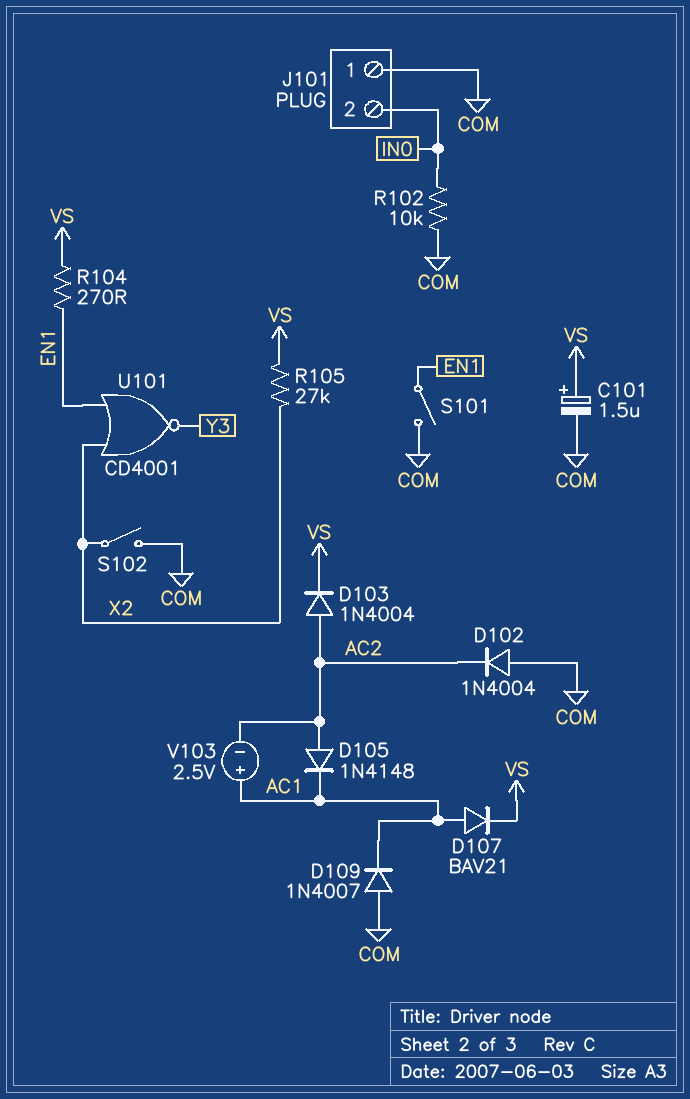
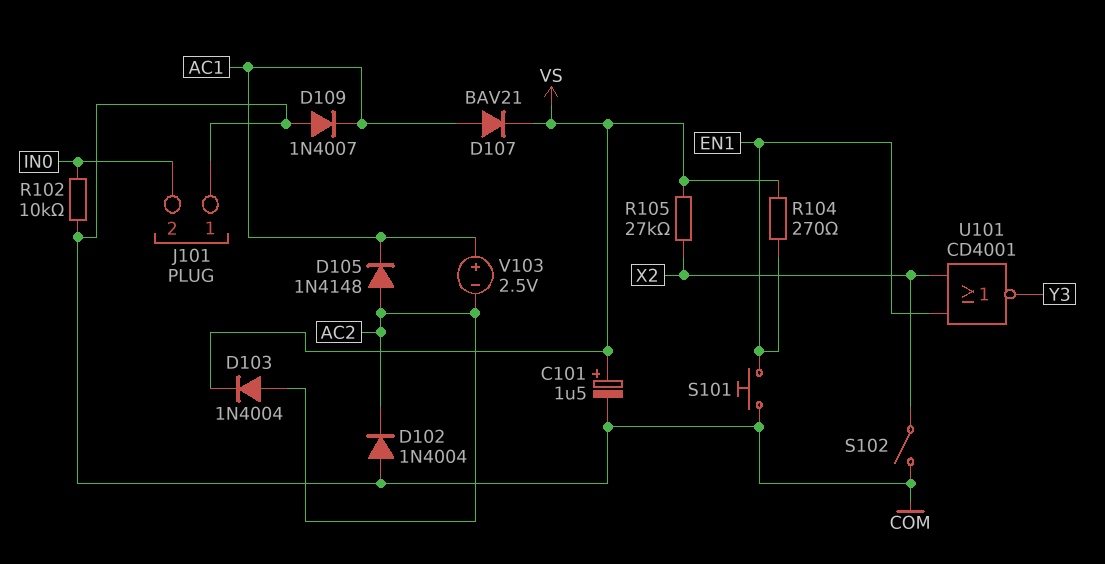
S101: switch (COM, EN1) -> button (COM, EN1)

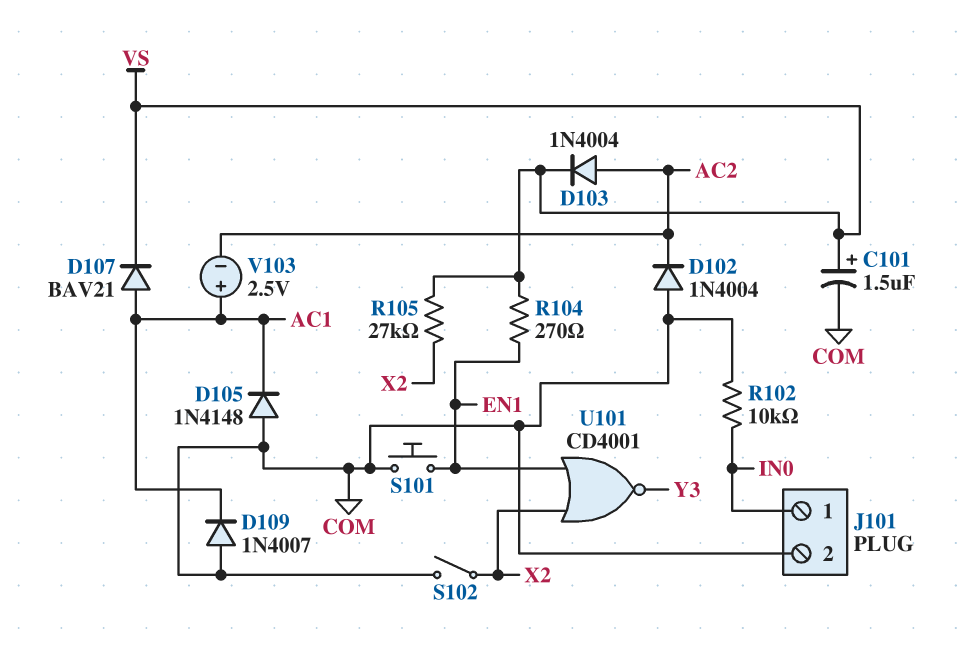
D105: diode 1N4148 (A AC2, K AC1) -> diode 1N4148 (A COM, K AC1)
J101 pin 1: COM -> IN0
J101 pin 2: IN0 -> COM

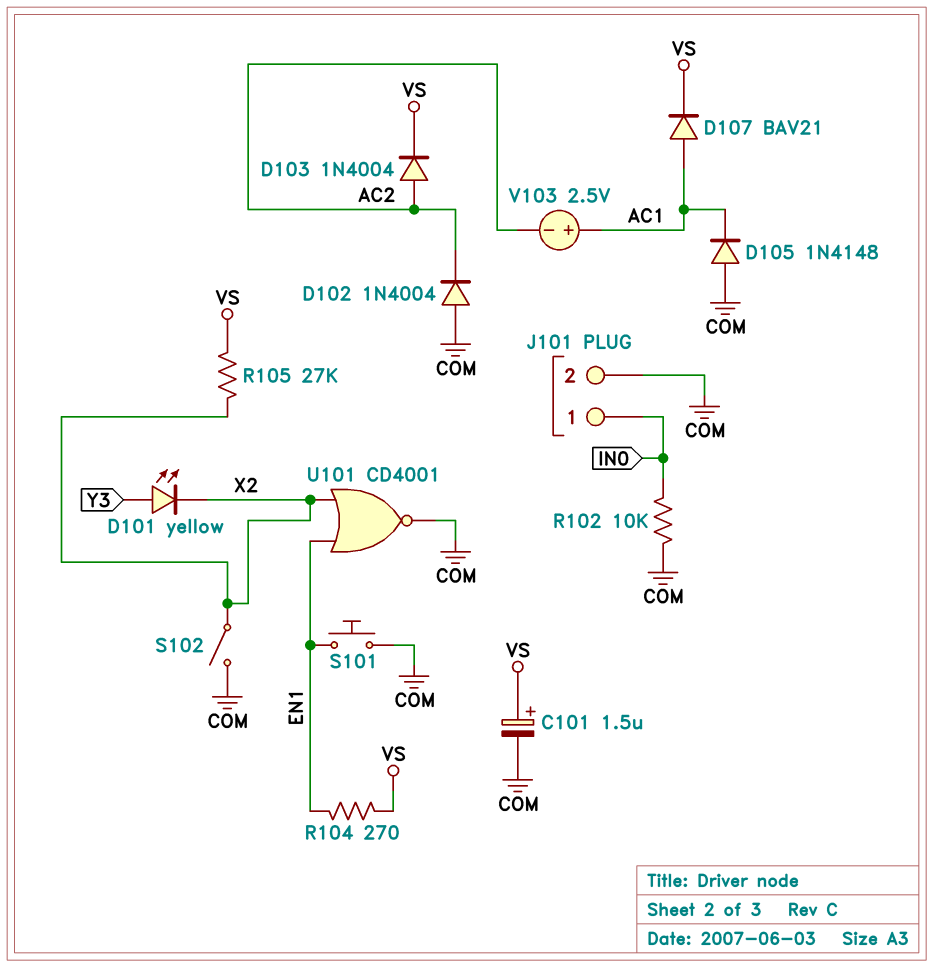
D101: none -> LED yellow (A Y3, K X2)
D109: diode 1N4007 (A COM, K AC1) -> none
U101: NOR CD4001 (in EN1, in X2, out Y3) -> NOR CD4001 (in EN1, in X2, out COM)

